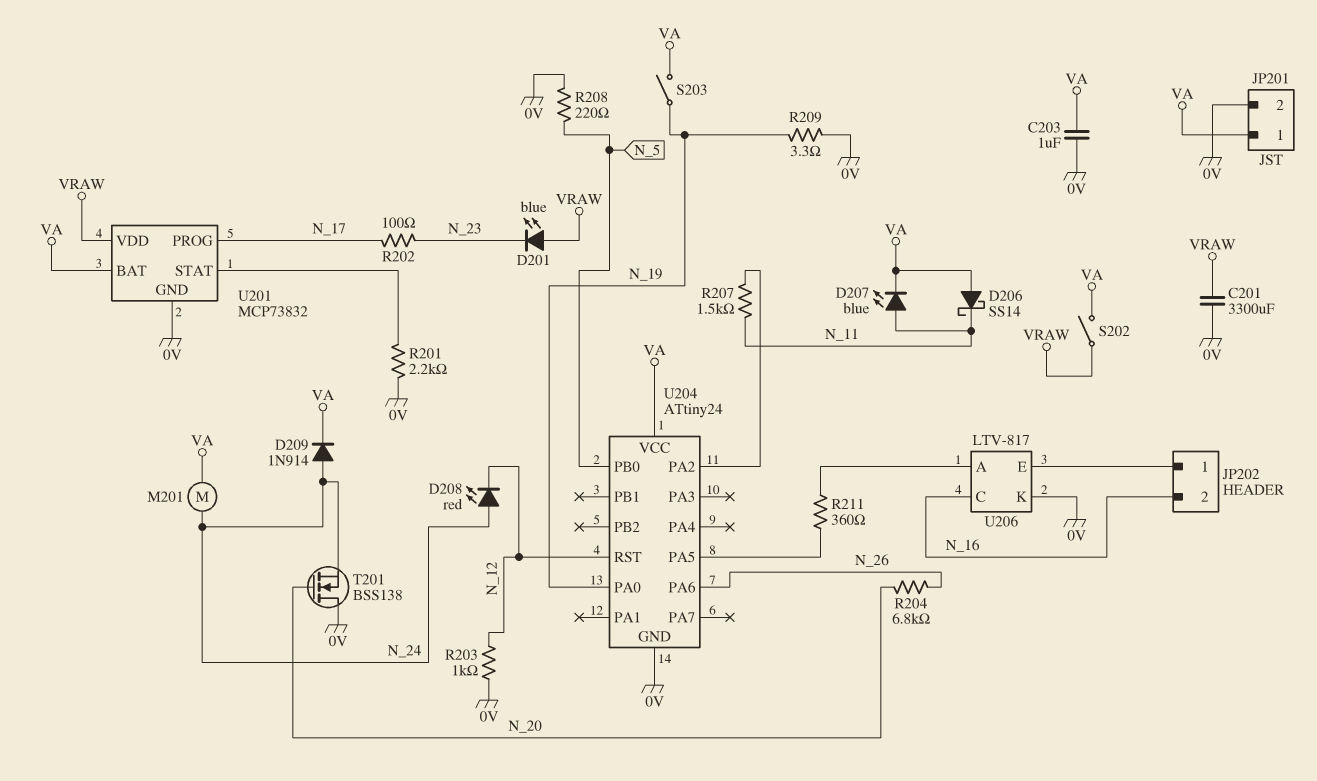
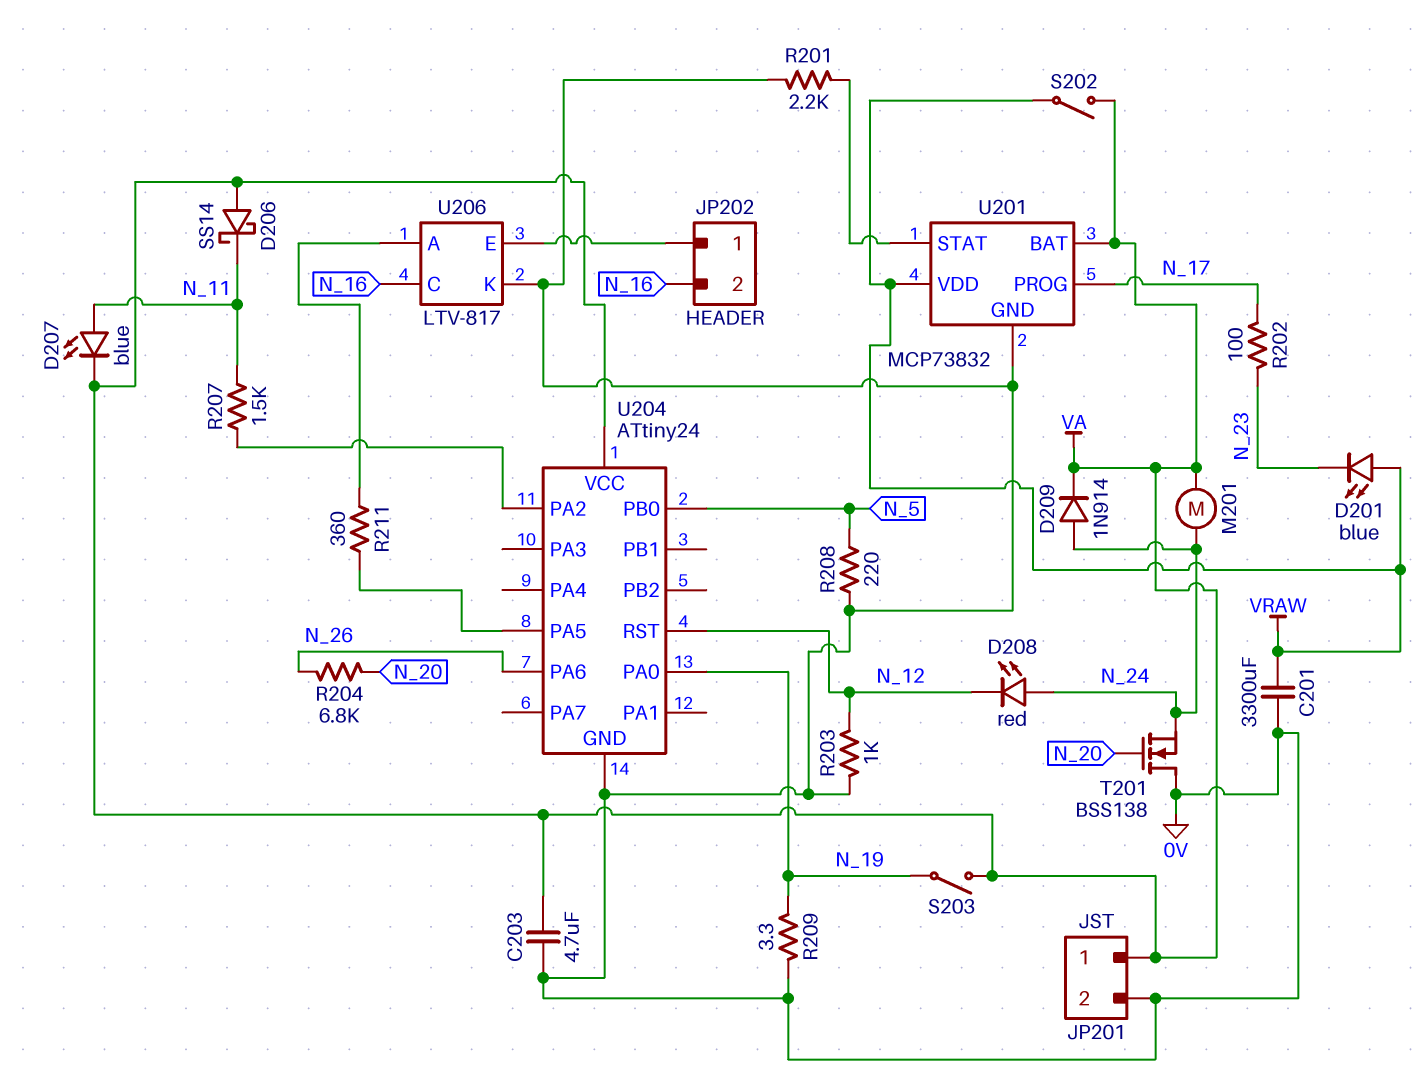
C203: 1uF (0V, VA) -> 4.7uF (0V, VA)

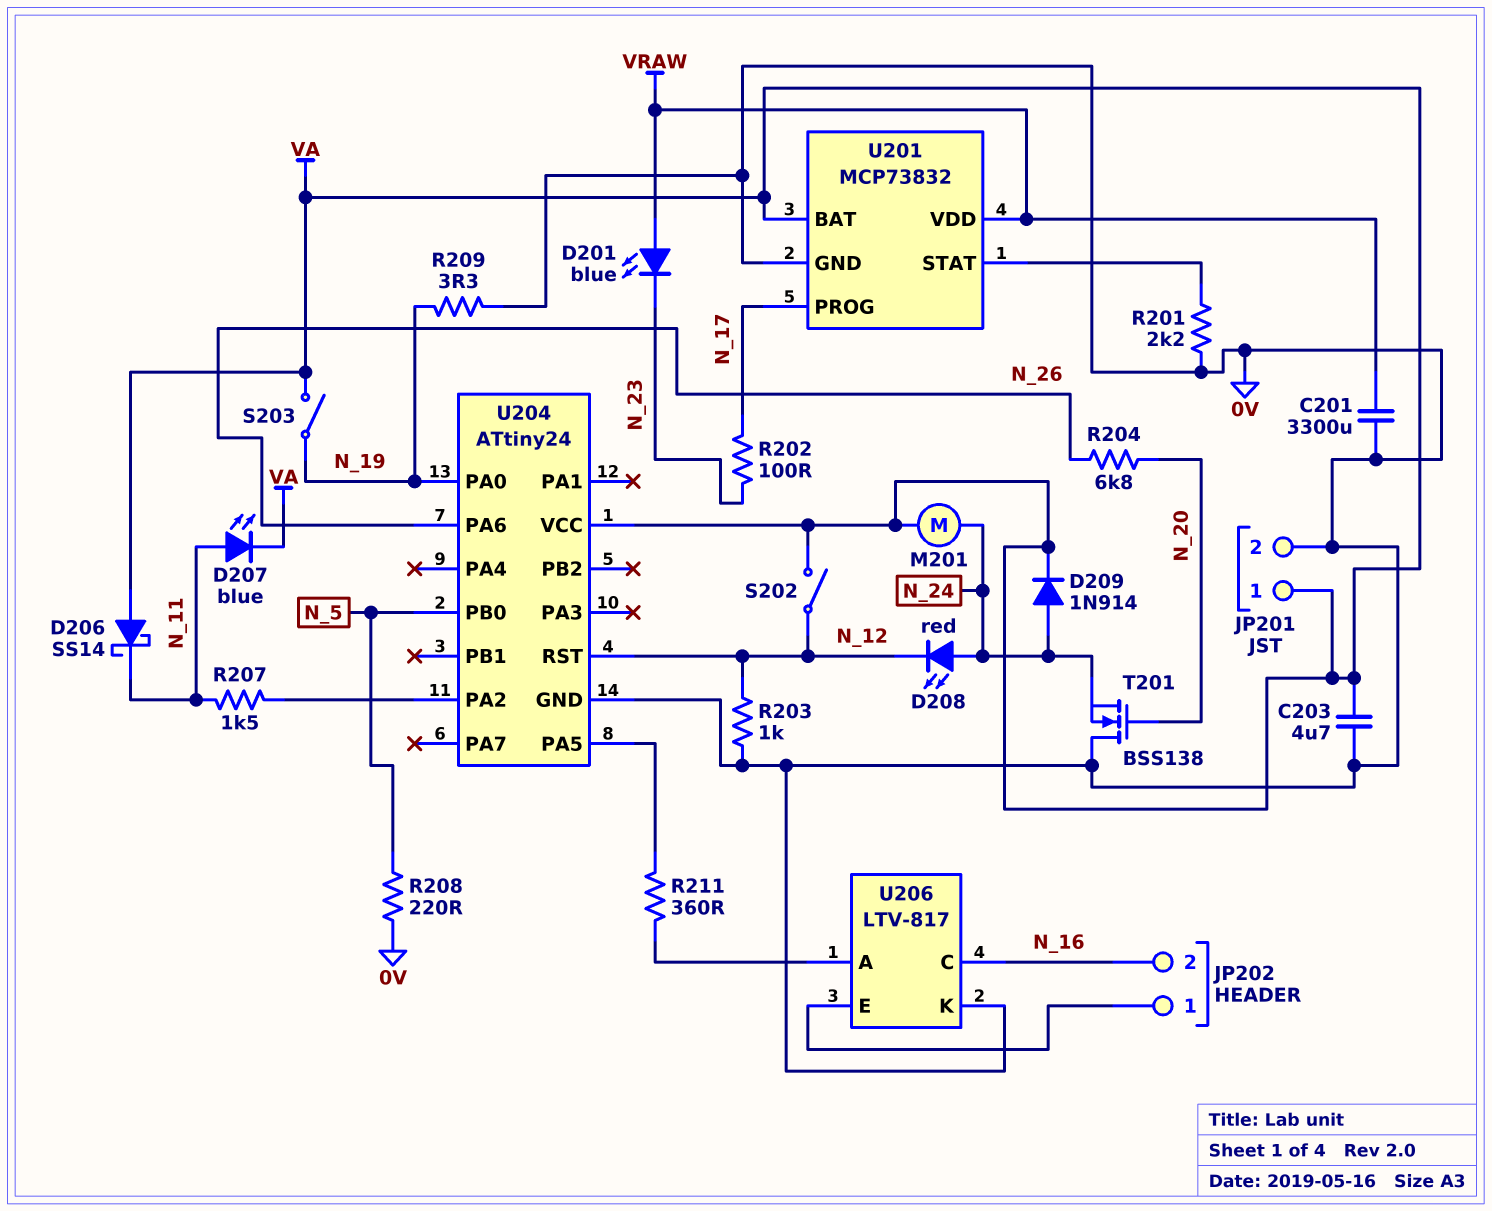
S202: switch (VA, VRAW) -> switch (N_12, VA)

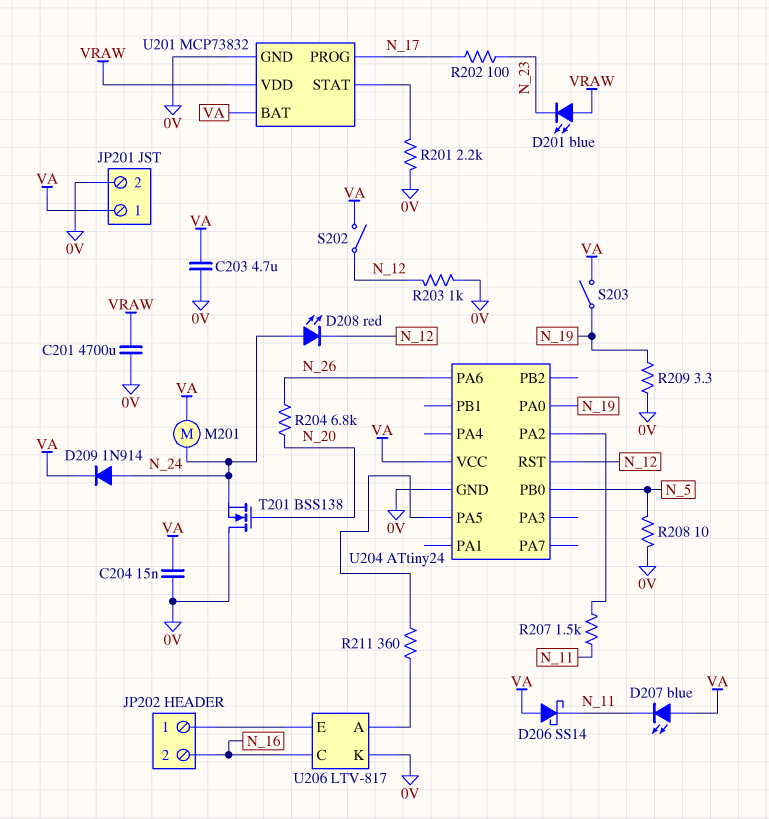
C201: 3300uF (0V, VRAW) -> 4700uF (0V, VRAW)
C204: none -> 15nF (0V, VA)
D207: LED blue (A N_11, K VA) -> LED blue (A VA, K N_11)
R208: 220 (0V, N_5) -> 10 (0V, N_5)

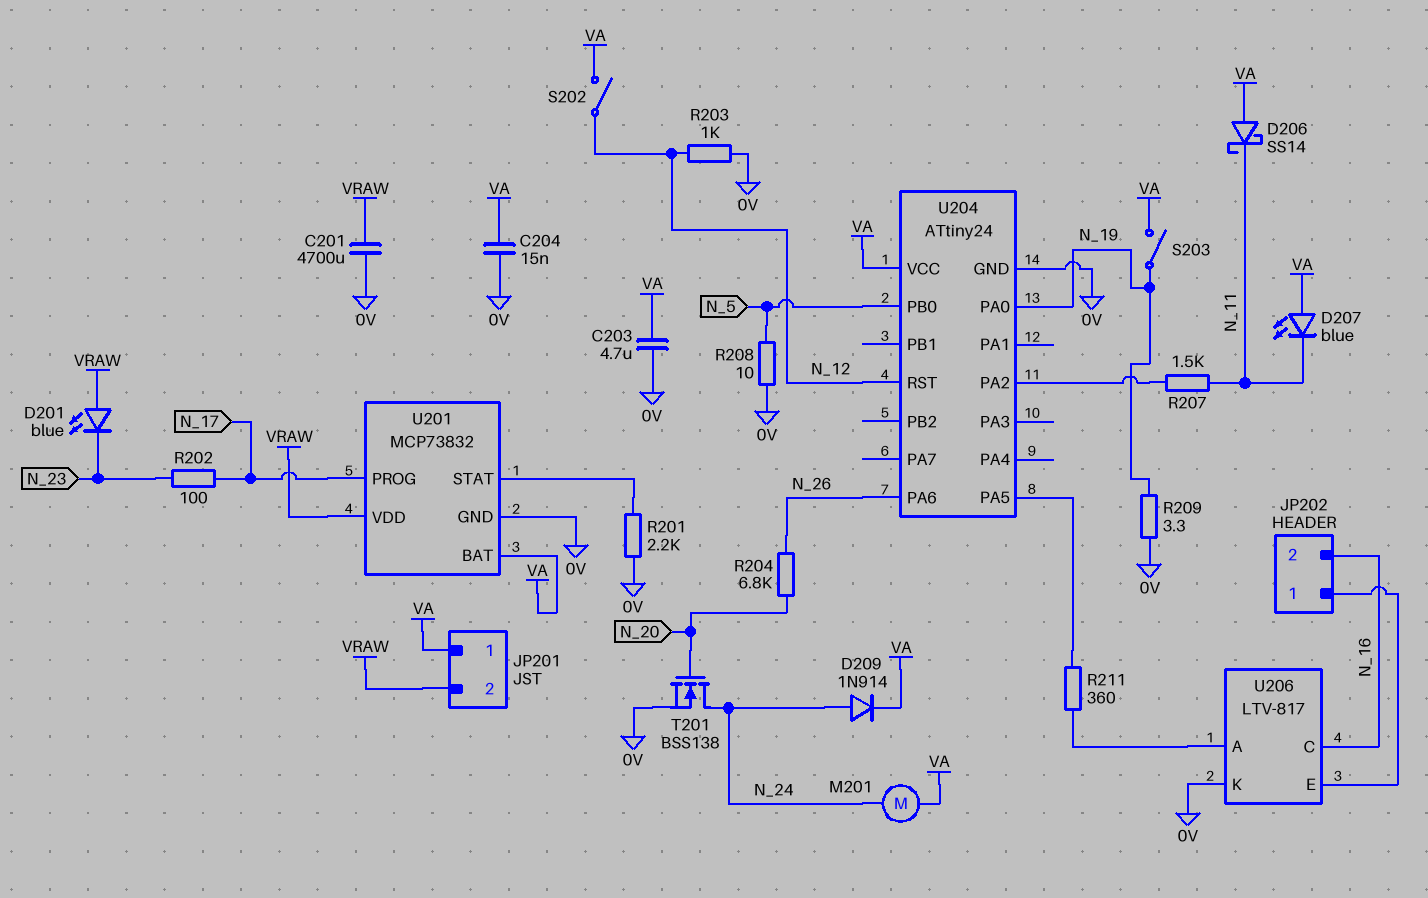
D208: LED red (A N_24, K N_12) -> none
JP201 pin 2: 0V -> VRAW
T201: NMOS BSS138 (G N_20, D 0V, S N_24) -> NMOS BSS138 (G N_20, D N_24, S 0V)

